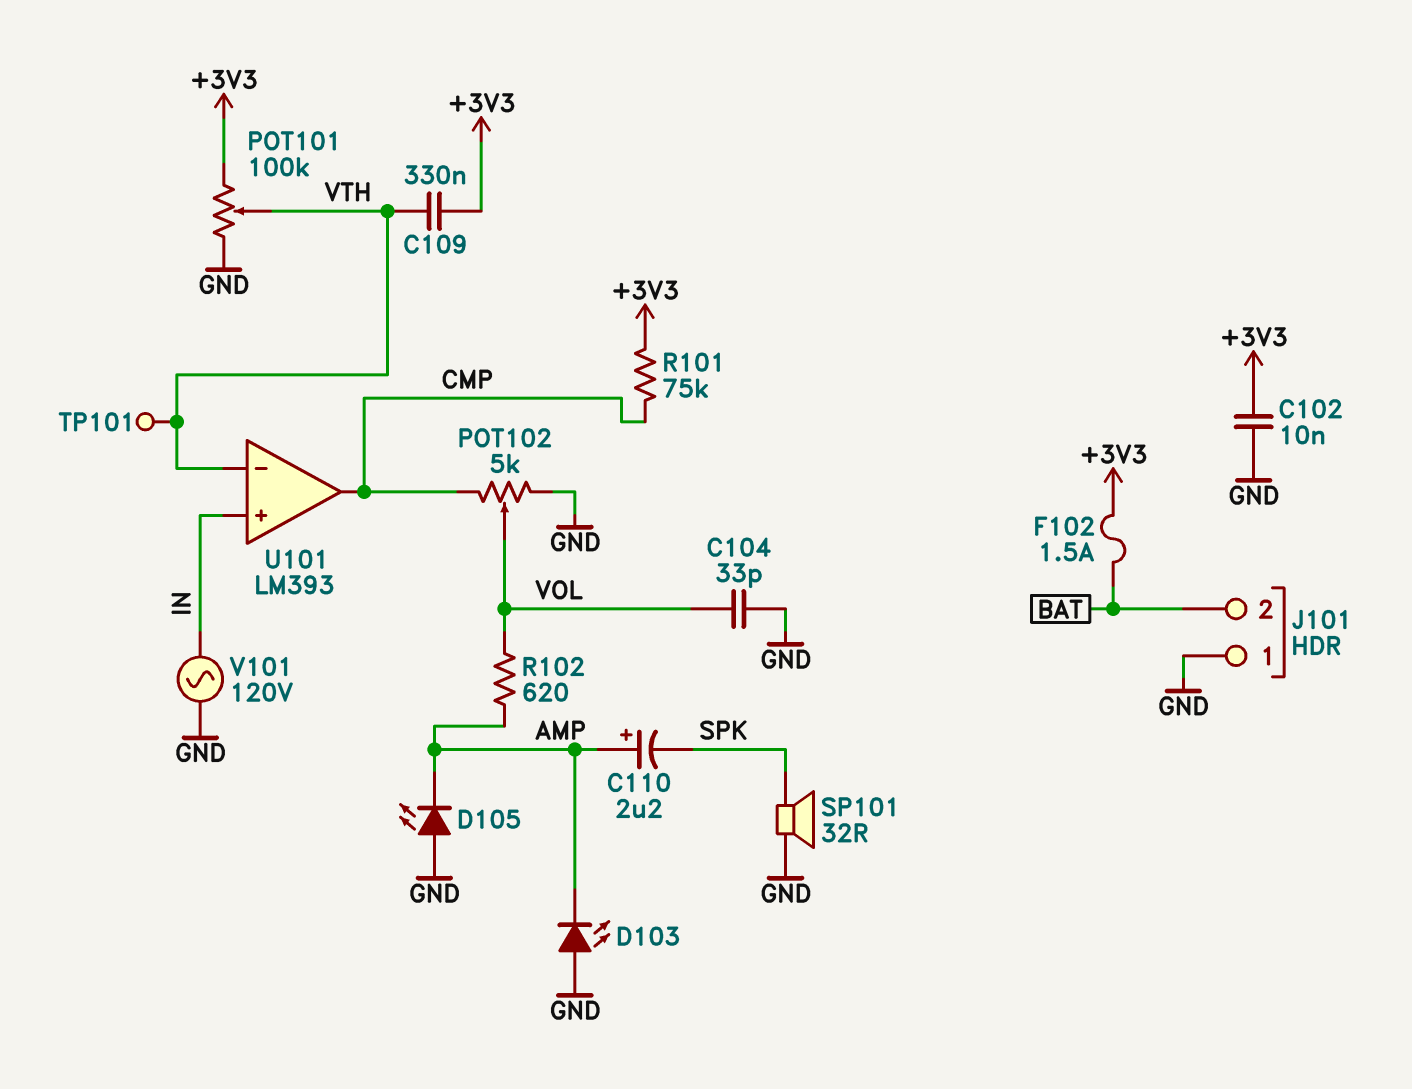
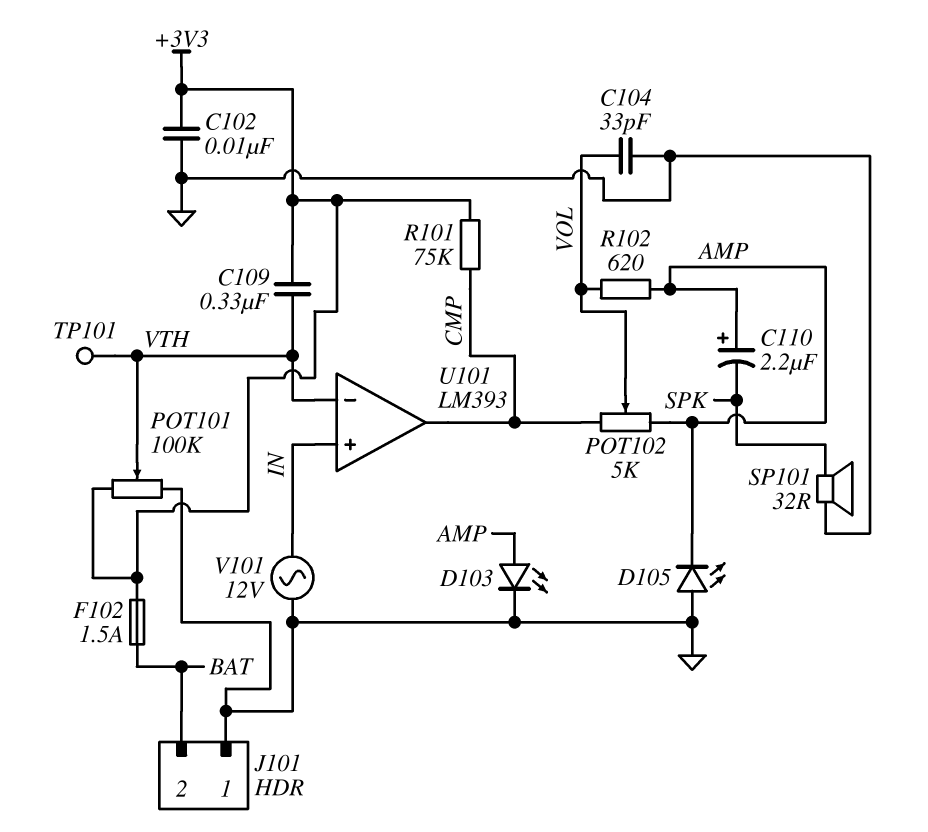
D103: LED (A GND, K AMP) -> LED (A AMP, K GND)
POT102: 5k (CMP, GND, wiper VOL) -> 5k (AMP, CMP, wiper VOL)
V101: AC 120V (GND, IN) -> AC 12V (GND, IN)

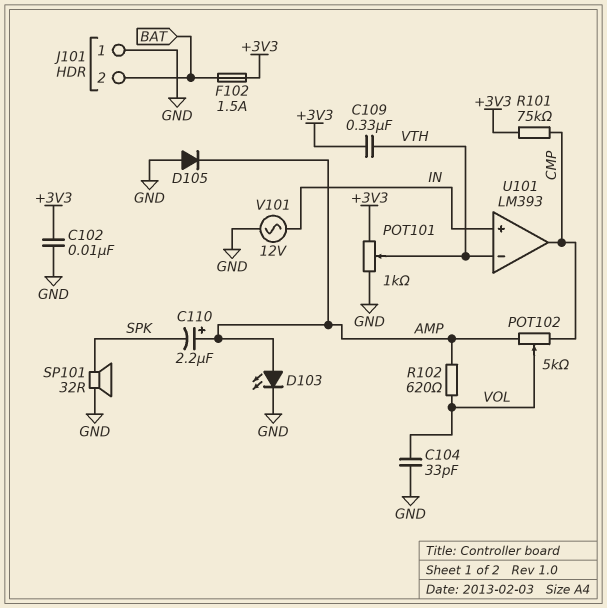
D105: LED (A GND, K AMP) -> diode (A GND, K AMP)
POT101: 100k (+3V3, GND, wiper VTH) -> 1k (+3V3, GND, wiper VTH)
TP101: test point (VTH) -> none

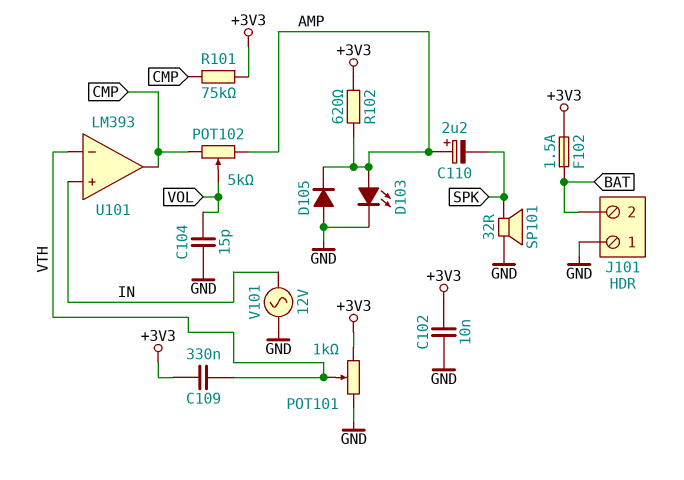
C104: 33pF (GND, VOL) -> 15pF (GND, VOL)
R102: 620 (AMP, VOL) -> 620 (+3V3, AMP)

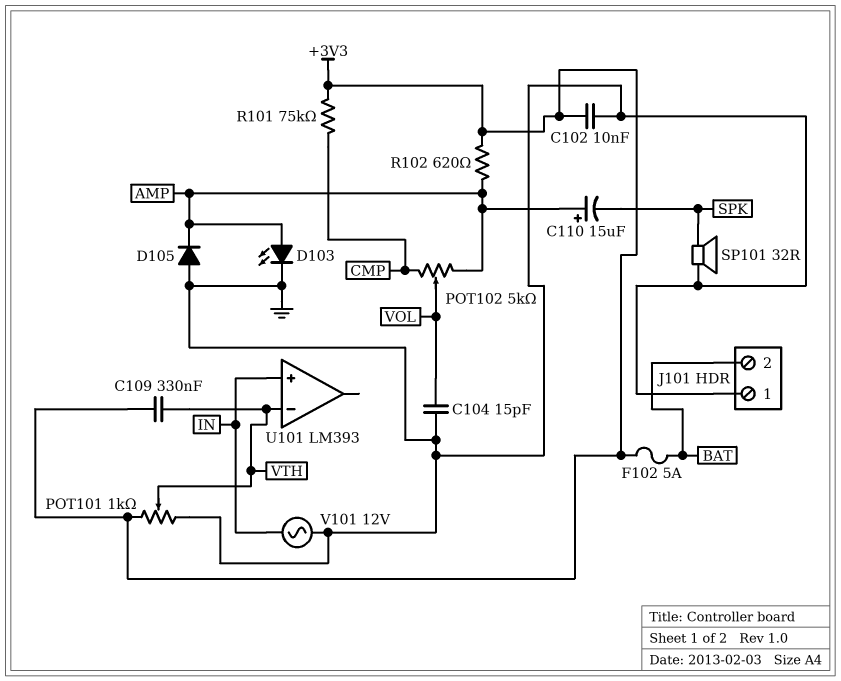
C110: 2.2uF (plus AMP, minus SPK) -> 15uF (plus AMP, minus SPK)
F102: 1.5A (+3V3, BAT) -> 5A (+3V3, BAT)
U101 pin out: CMP -> none

